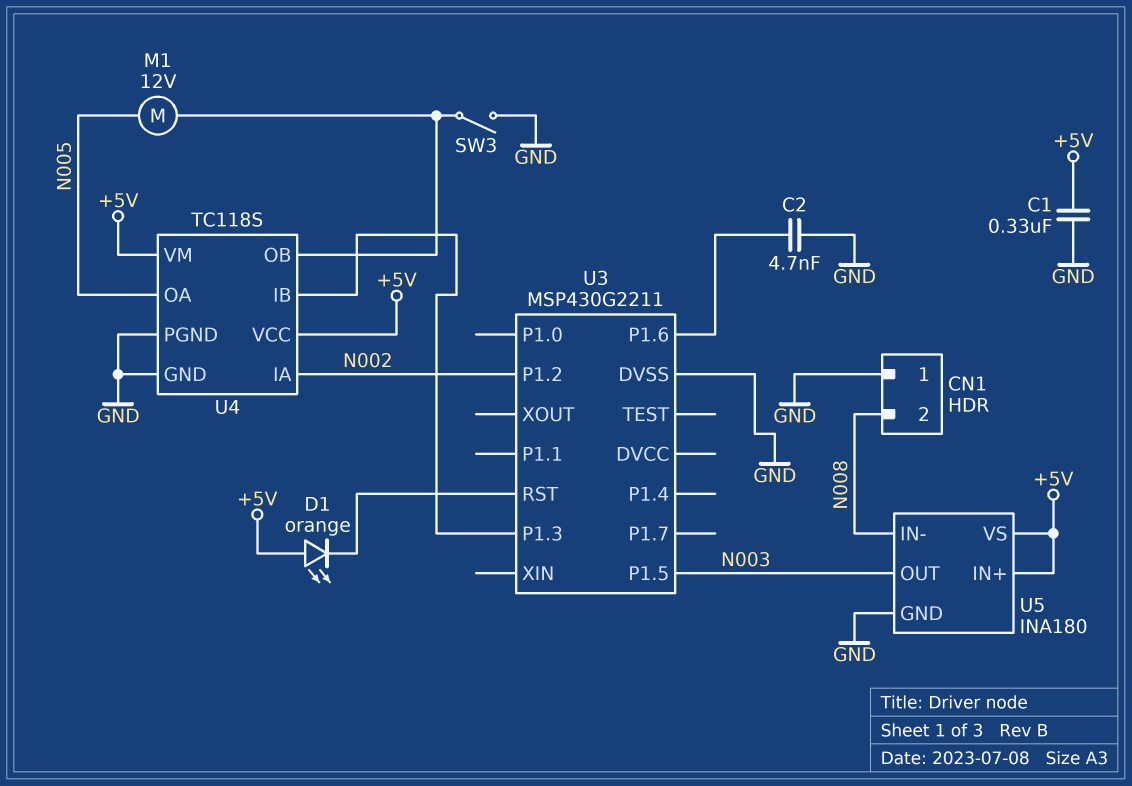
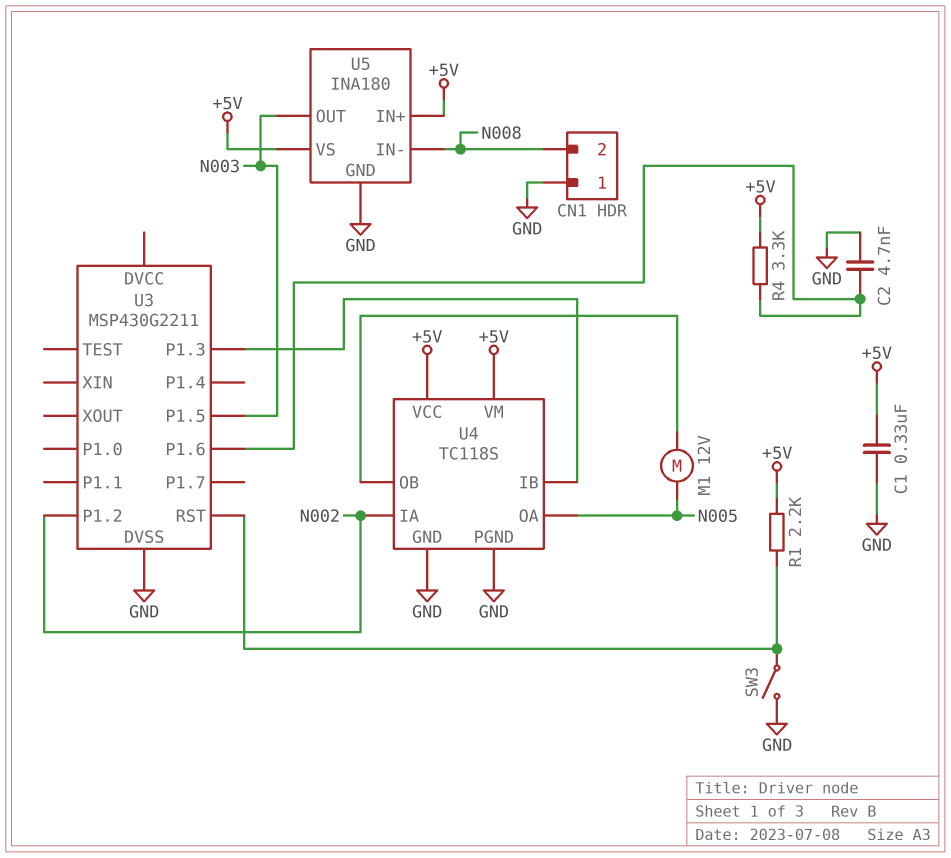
D1: LED orange (A +5V, K U3/RST) -> none
R1: none -> 2.2k (+5V, U3/RST)
R4: none -> 3.3k (+5V, U3/P1.6)
SW3: switch (GND, U4/OB) -> switch (GND, U3/RST)

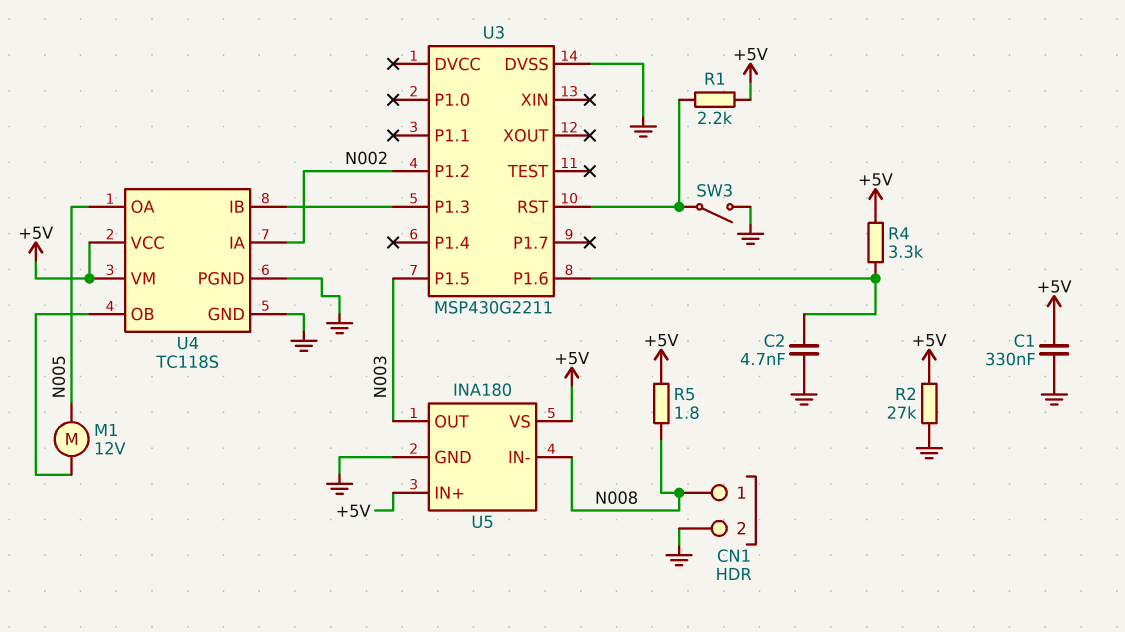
CN1 pin 1: GND -> N008
CN1 pin 2: N008 -> GND
R2: none -> 27k (+5V, GND)
R5: none -> 1.8 (+5V, N008)

